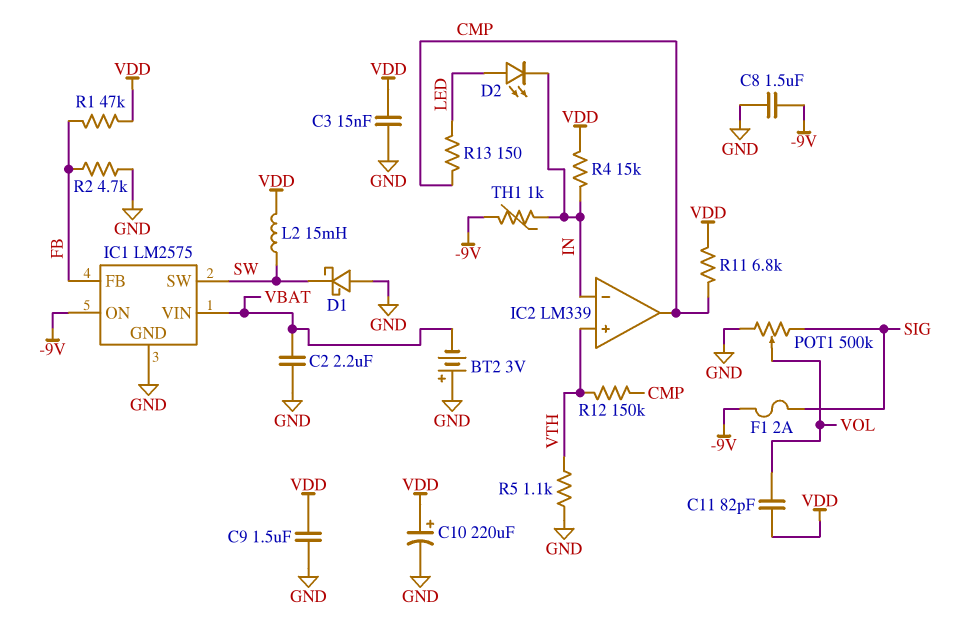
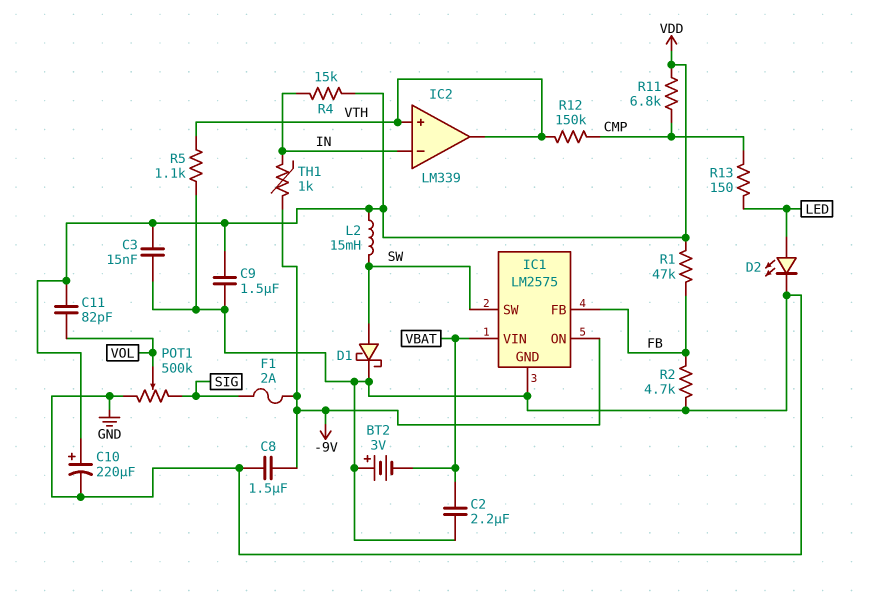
D1: schottky (A GND, K SW) -> schottky (A SW, K GND)
D2: LED (A LED, K IN) -> LED (A LED, K GND)
IC2 pin out: CMP -> VTH

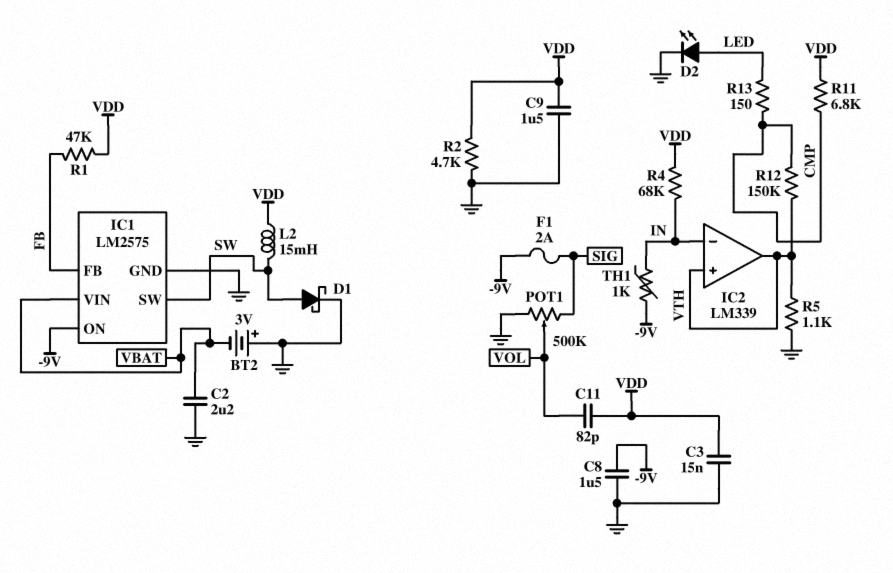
C10: 220uF (plus VDD, minus GND) -> none
R2: 4.7k (FB, GND) -> 4.7k (GND, VDD)
R4: 15k (IN, VDD) -> 68k (IN, VDD)

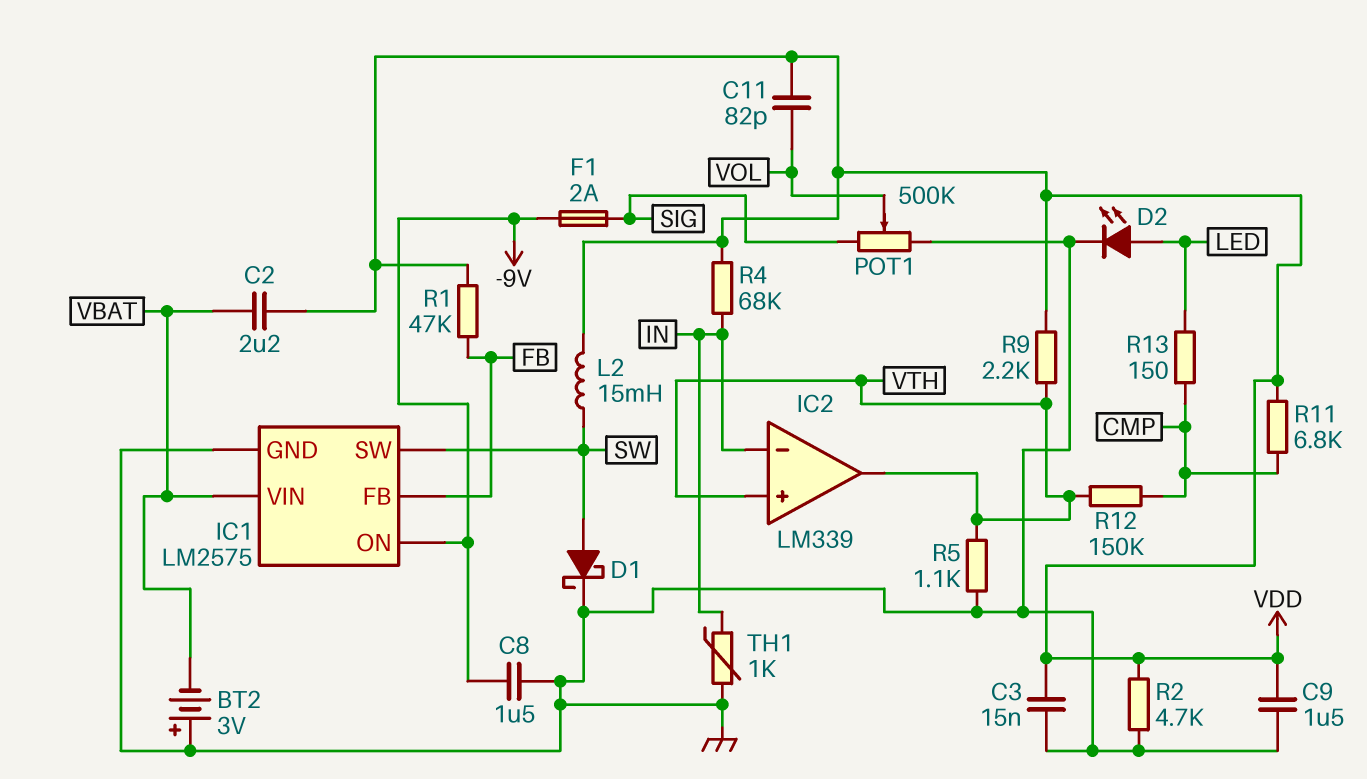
C2: 2.2uF (GND, VBAT) -> 2.2uF (VBAT, VDD)
R9: none -> 2.2k (VDD, VTH)
TH1: 1k (-9V, IN) -> 1k (GND, IN)

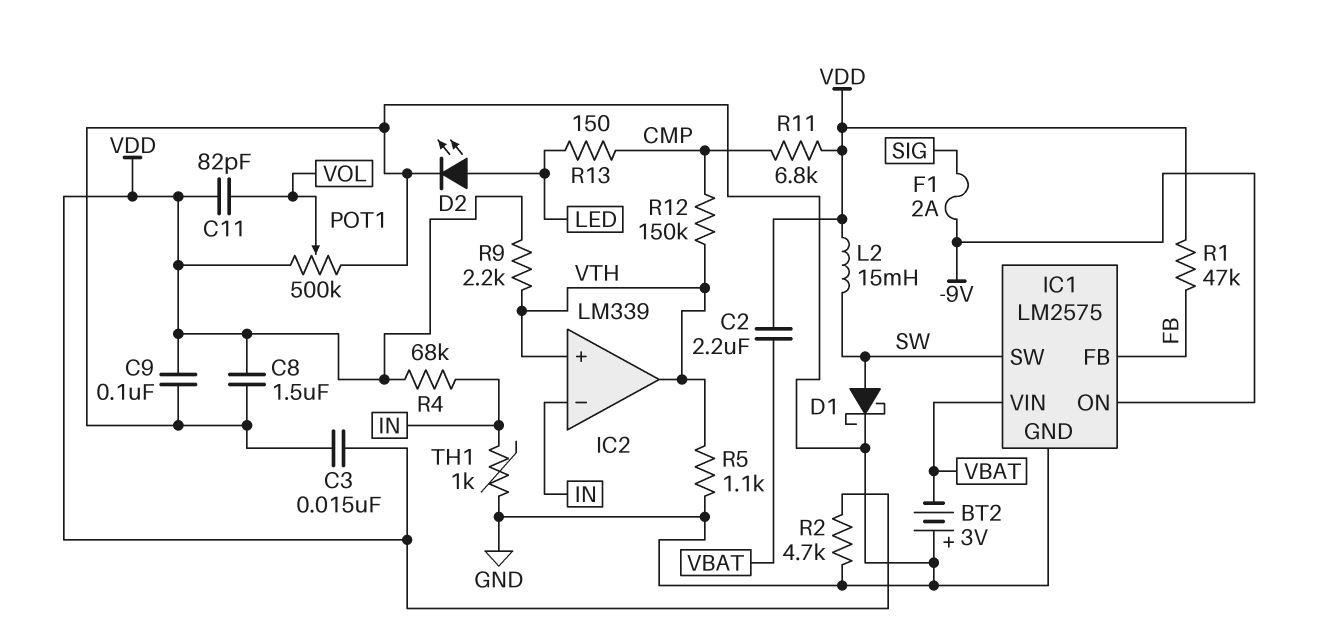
C8: 1.5uF (-9V, GND) -> 1.5uF (GND, VDD)
C9: 1.5uF (GND, VDD) -> 100nF (GND, VDD)
POT1: 500k (GND, SIG, wiper VOL) -> 500k (GND, VDD, wiper VOL)

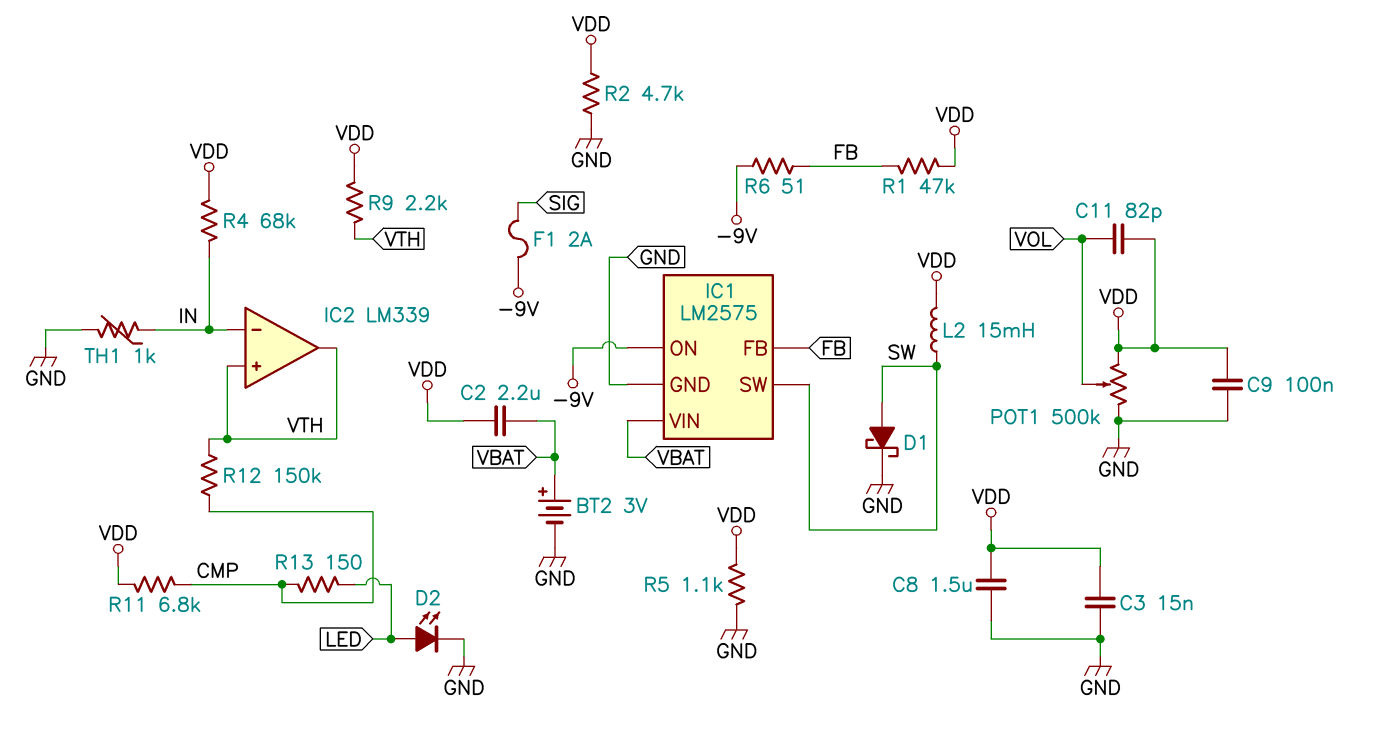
BT2: 3V (plus GND, minus VBAT) -> 3V (plus VBAT, minus GND)
R5: 1.1k (GND, VTH) -> 1.1k (GND, VDD)
R6: none -> 51 (-9V, FB)

